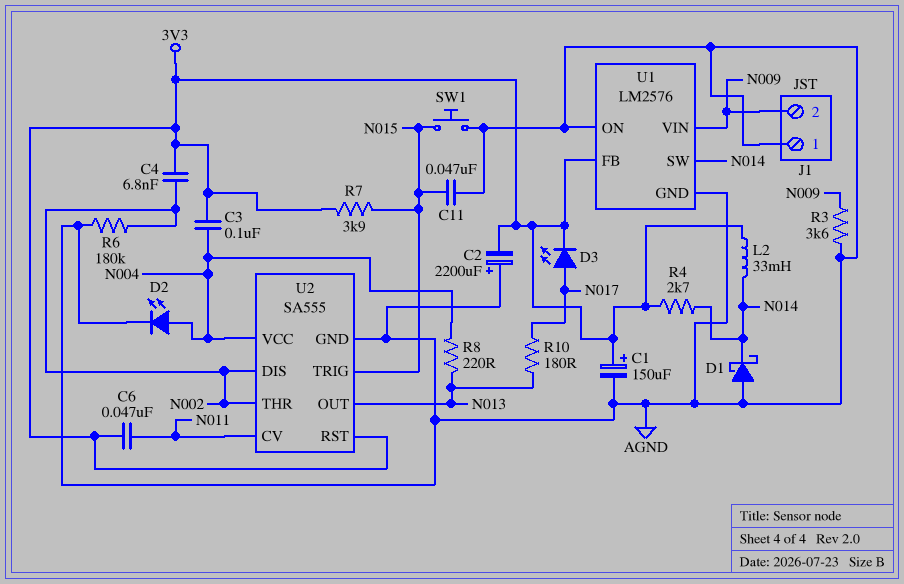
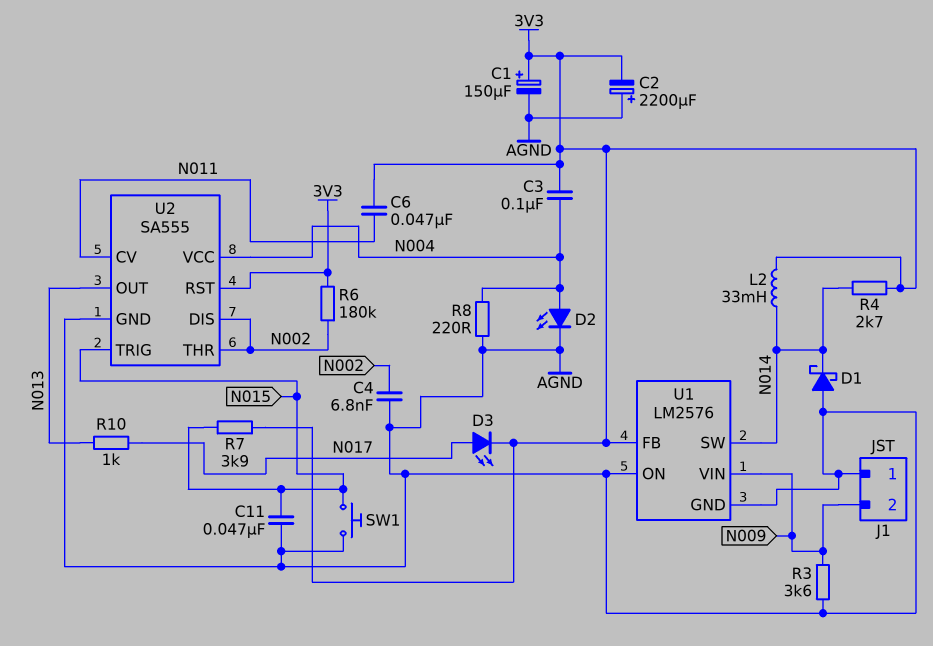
C4: 6.8nF (3V3, N002) -> 6.8nF (AGND, N002)
R6: 180k (AGND, N002) -> 180k (3V3, N002)
R8: 220 (N004, N013) -> 220 (AGND, N004)
R10: 180 (N013, N017) -> 1k (N013, N017)

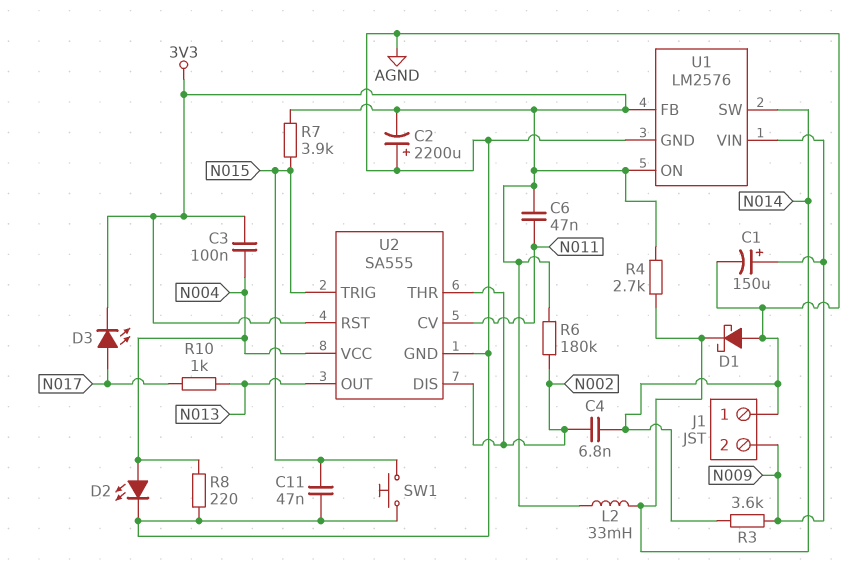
C1: 150uF (plus 3V3, minus AGND) -> 150uF (plus N009, minus AGND)
U1 pin ON: AGND -> 3V3

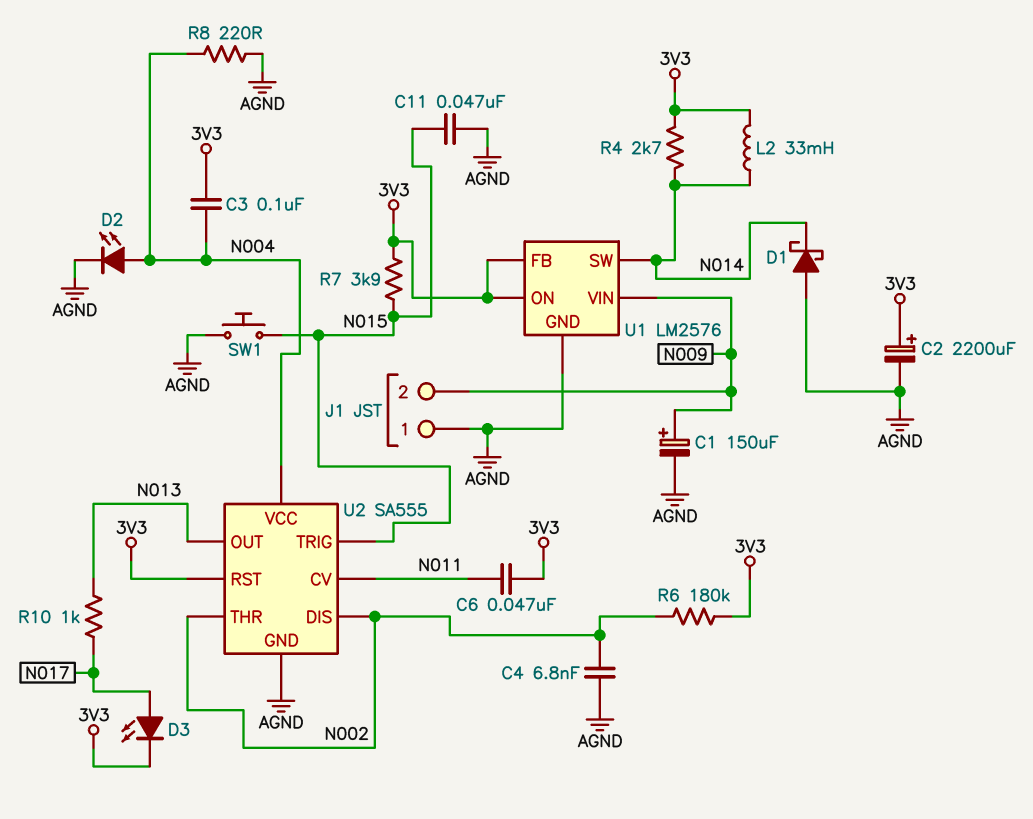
C2: 2200uF (plus AGND, minus 3V3) -> 2200uF (plus 3V3, minus AGND)
R3: 3.6k (AGND, N009) -> none

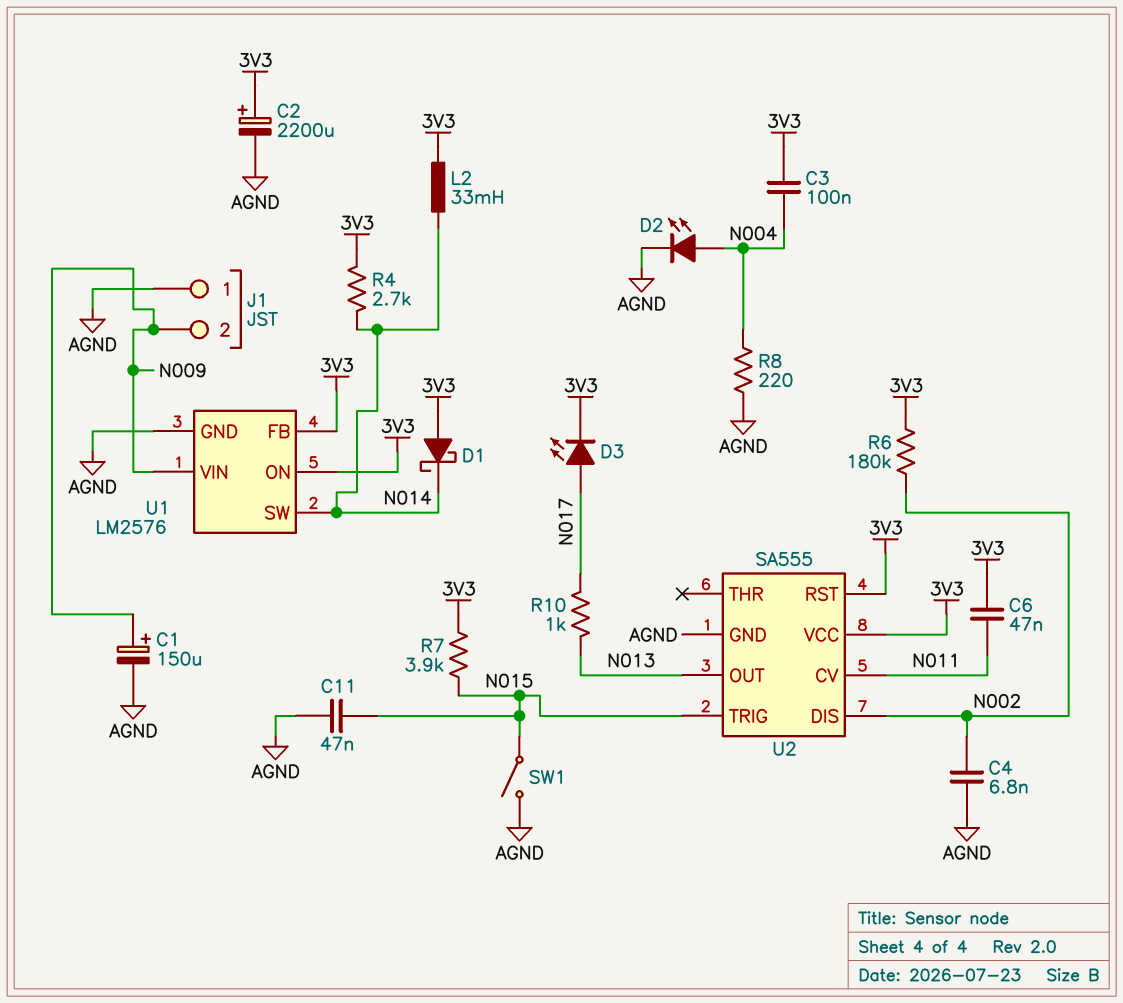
D1: schottky (A AGND, K N014) -> schottky (A 3V3, K N014)
SW1: button (AGND, N015) -> switch (AGND, N015)
U2 pin THR: N002 -> none
U2 pin VCC: N004 -> 3V3

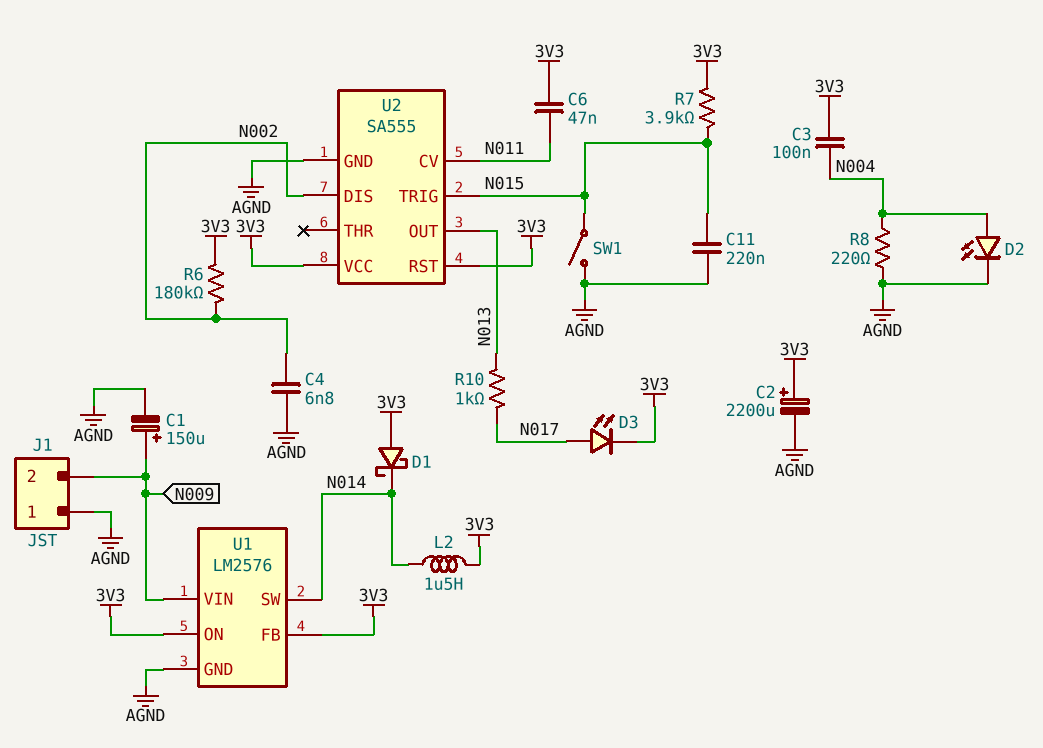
C11: 47nF (AGND, N015) -> 220nF (AGND, N015)
L2: 33mH (3V3, N014) -> 1.5uH (3V3, N014)
R4: 2.7k (3V3, N014) -> none

